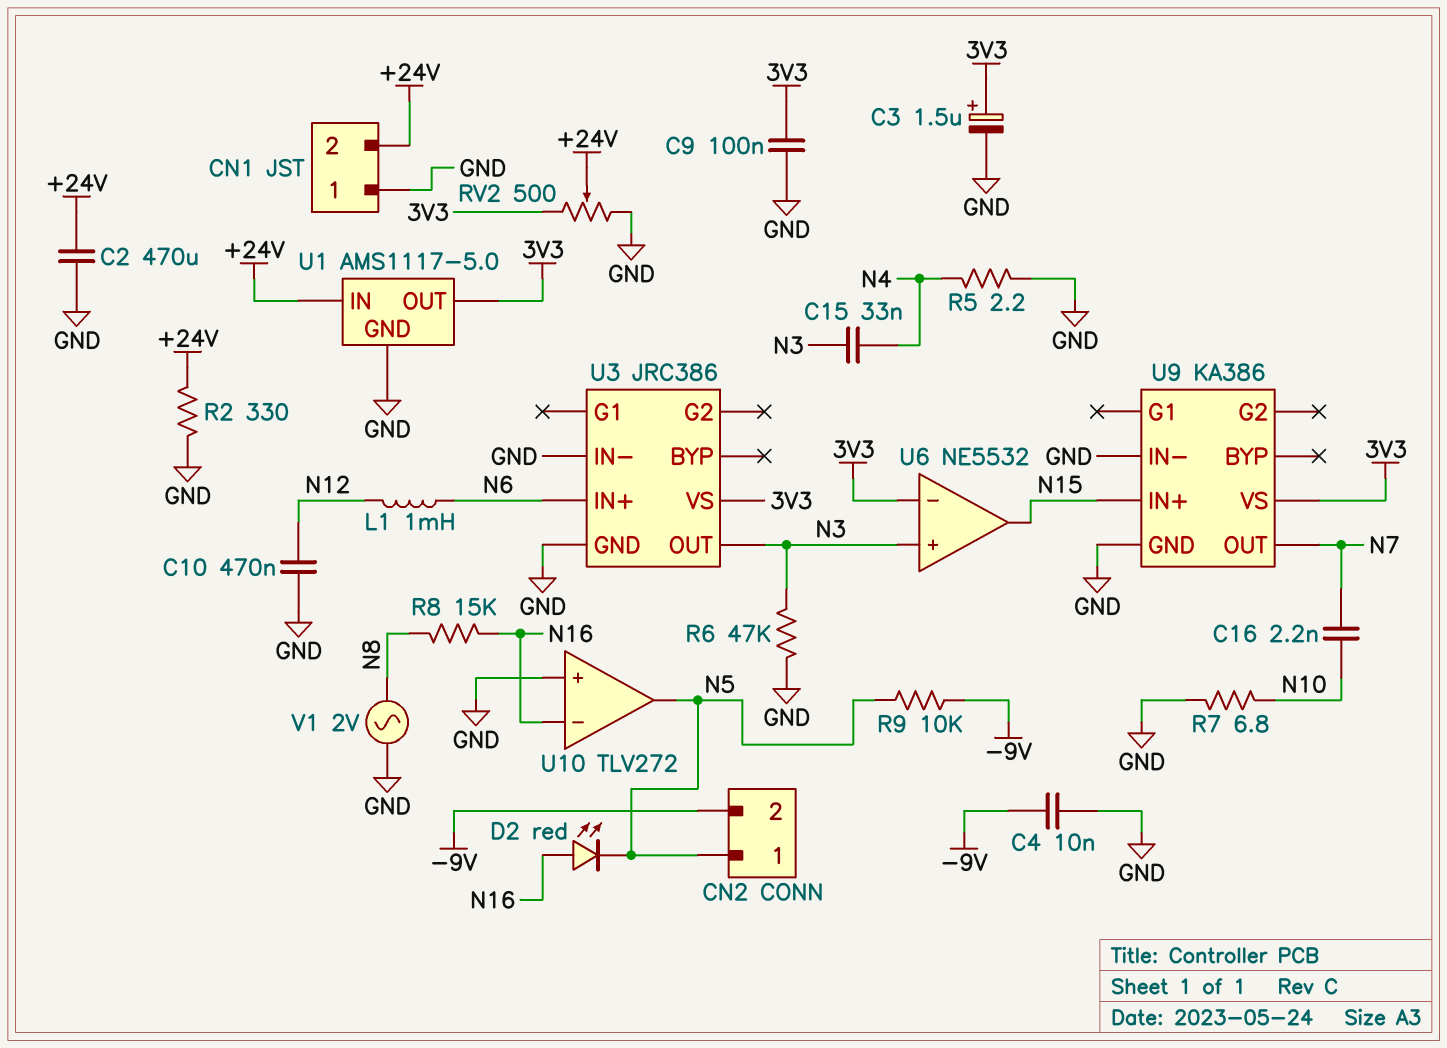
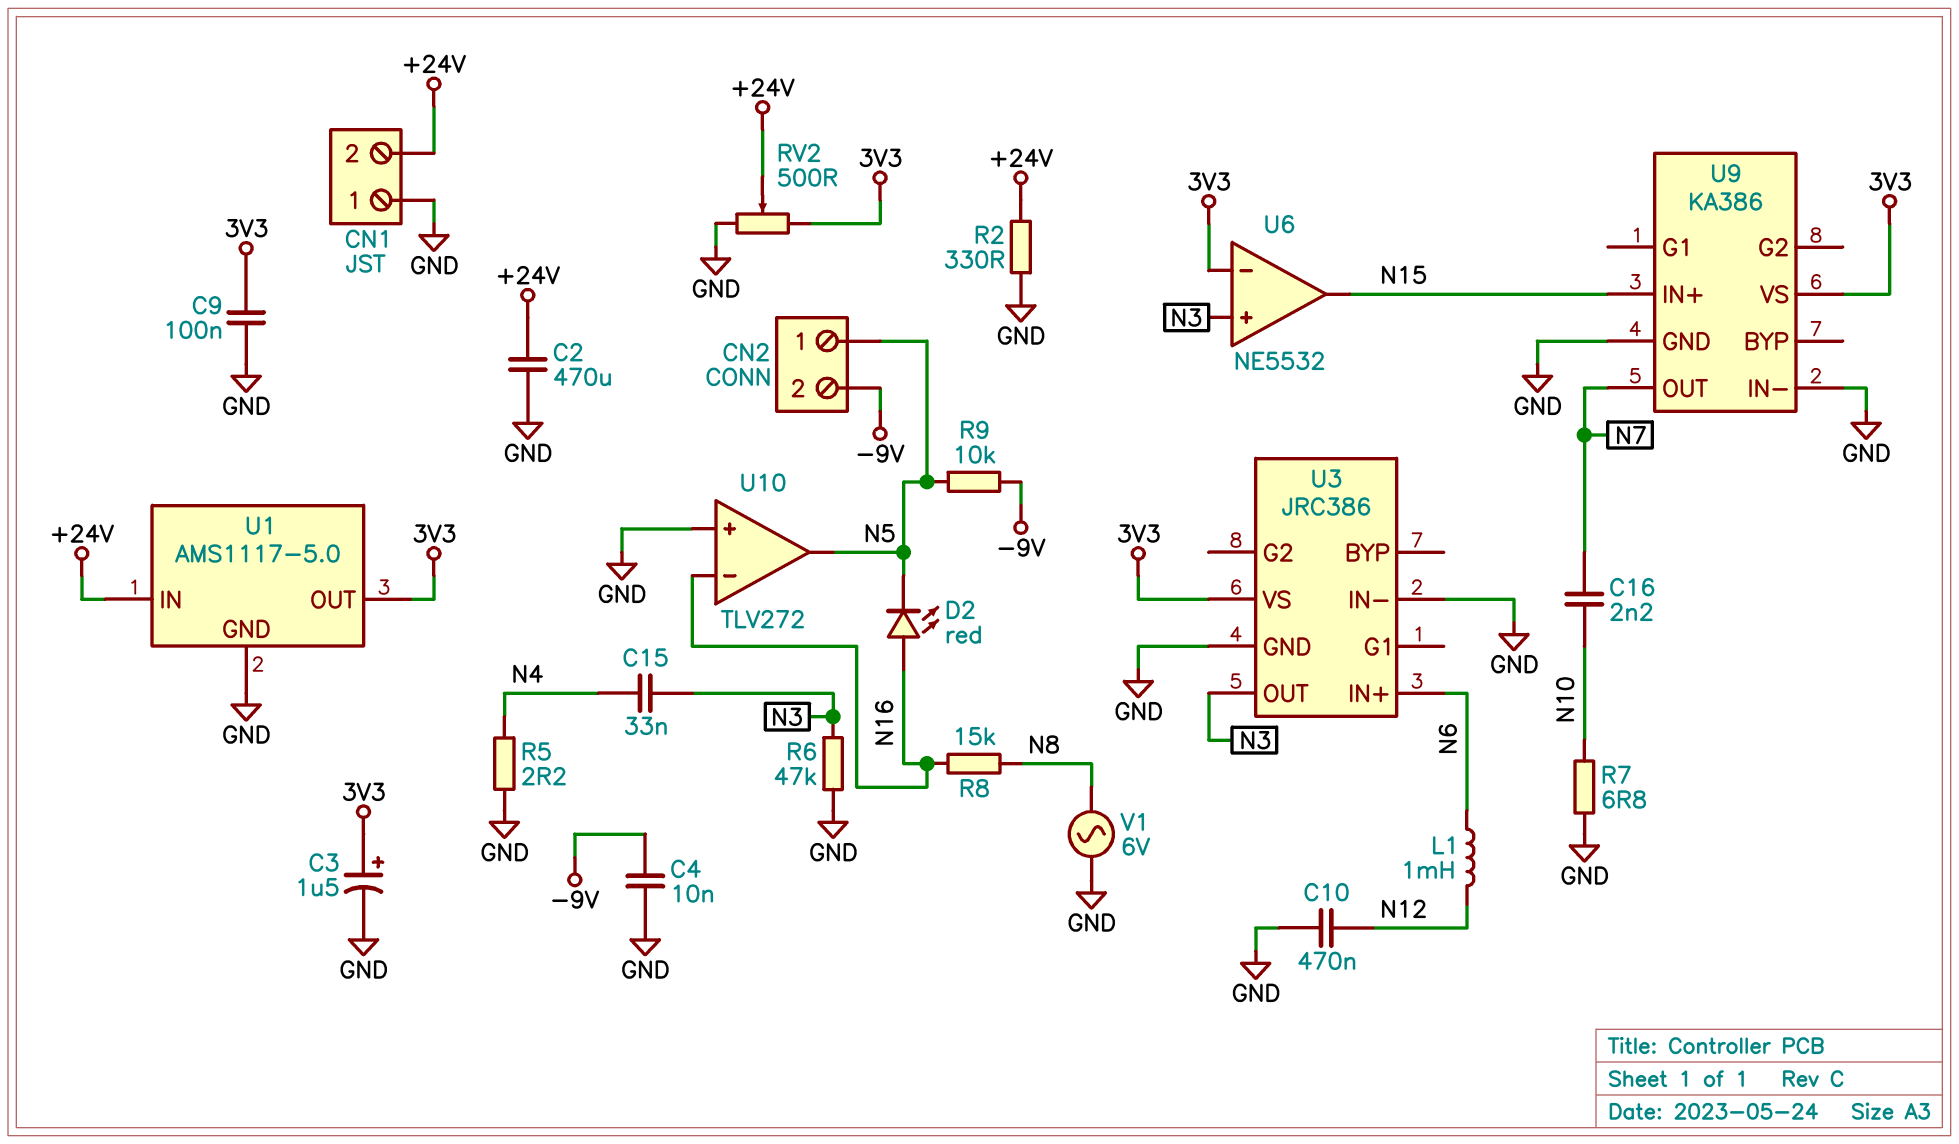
V1: AC 2V (GND, N8) -> AC 6V (GND, N8)

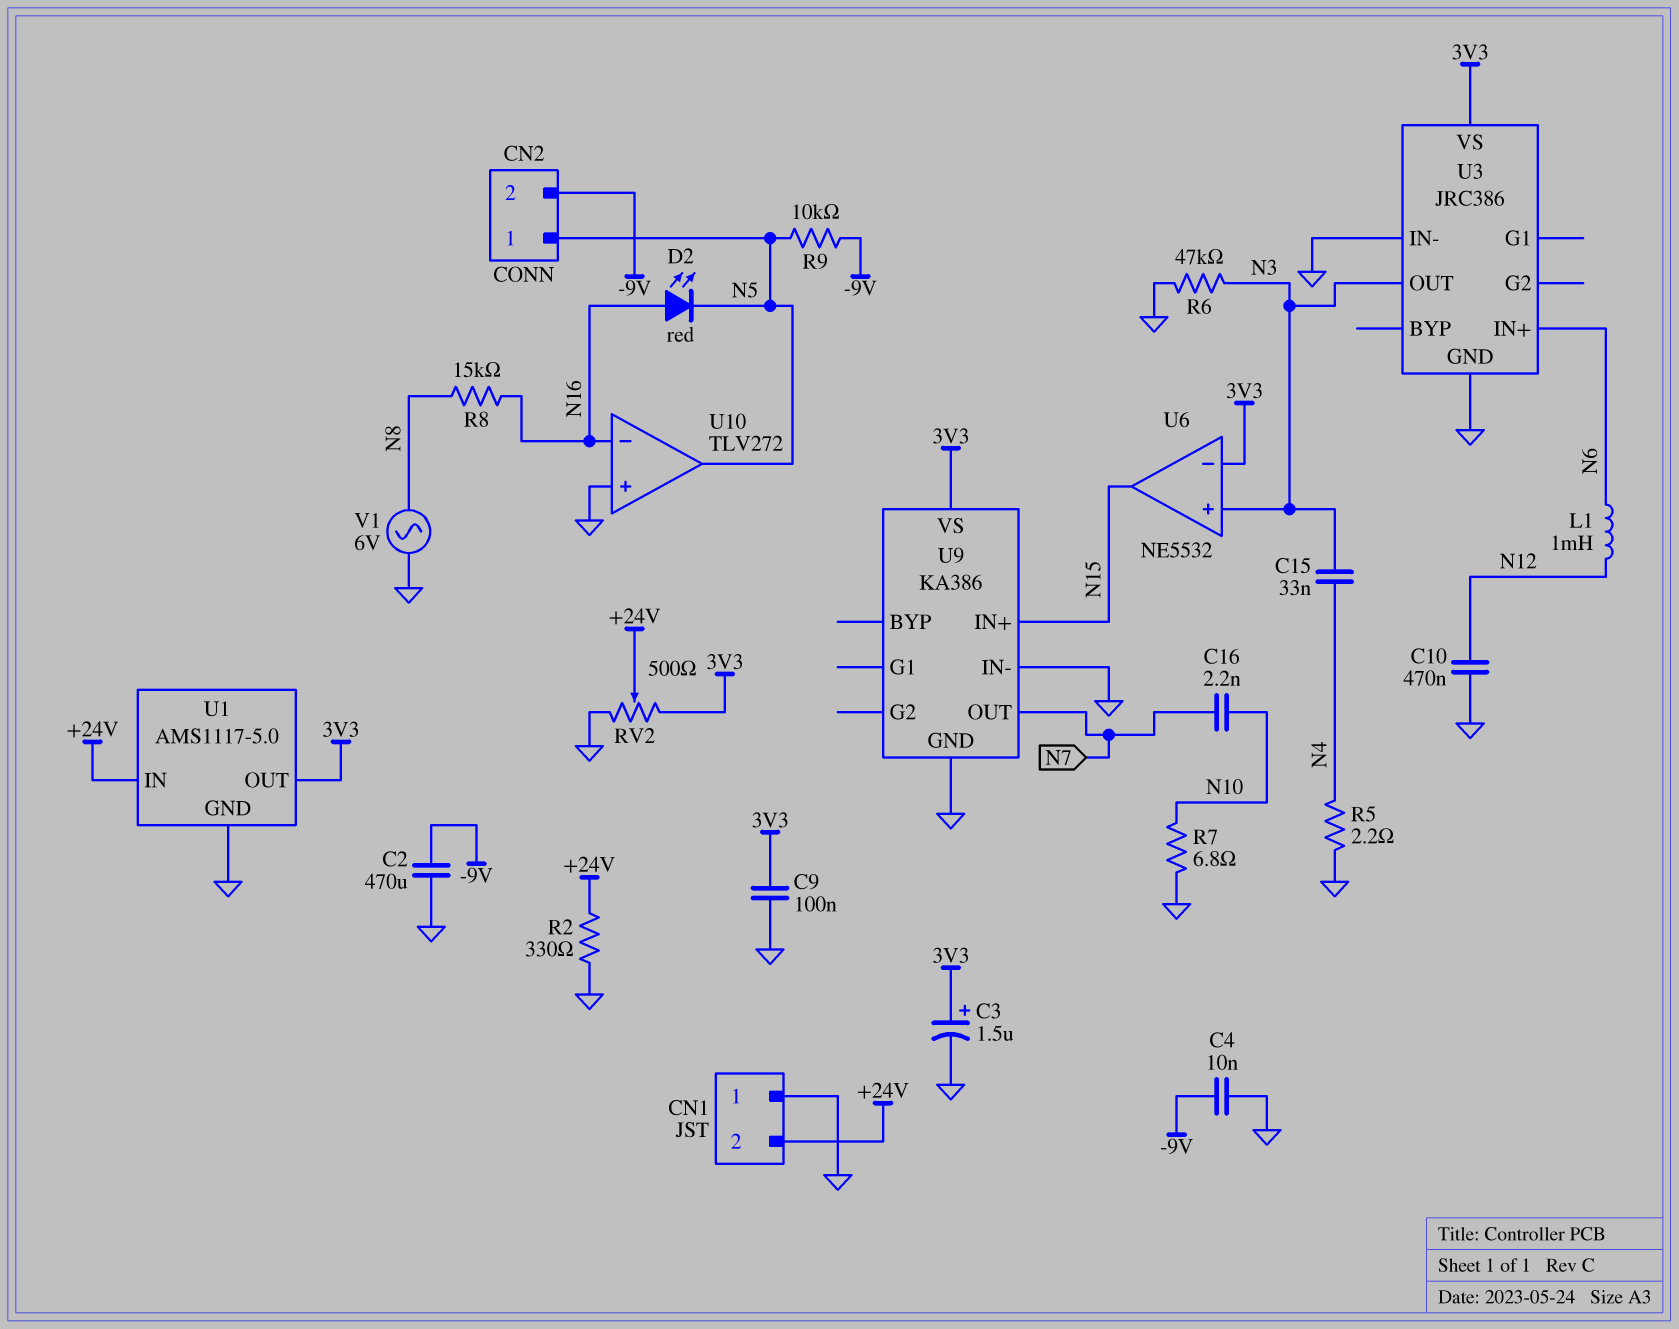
C2: 470uF (+24V, GND) -> 470uF (-9V, GND)

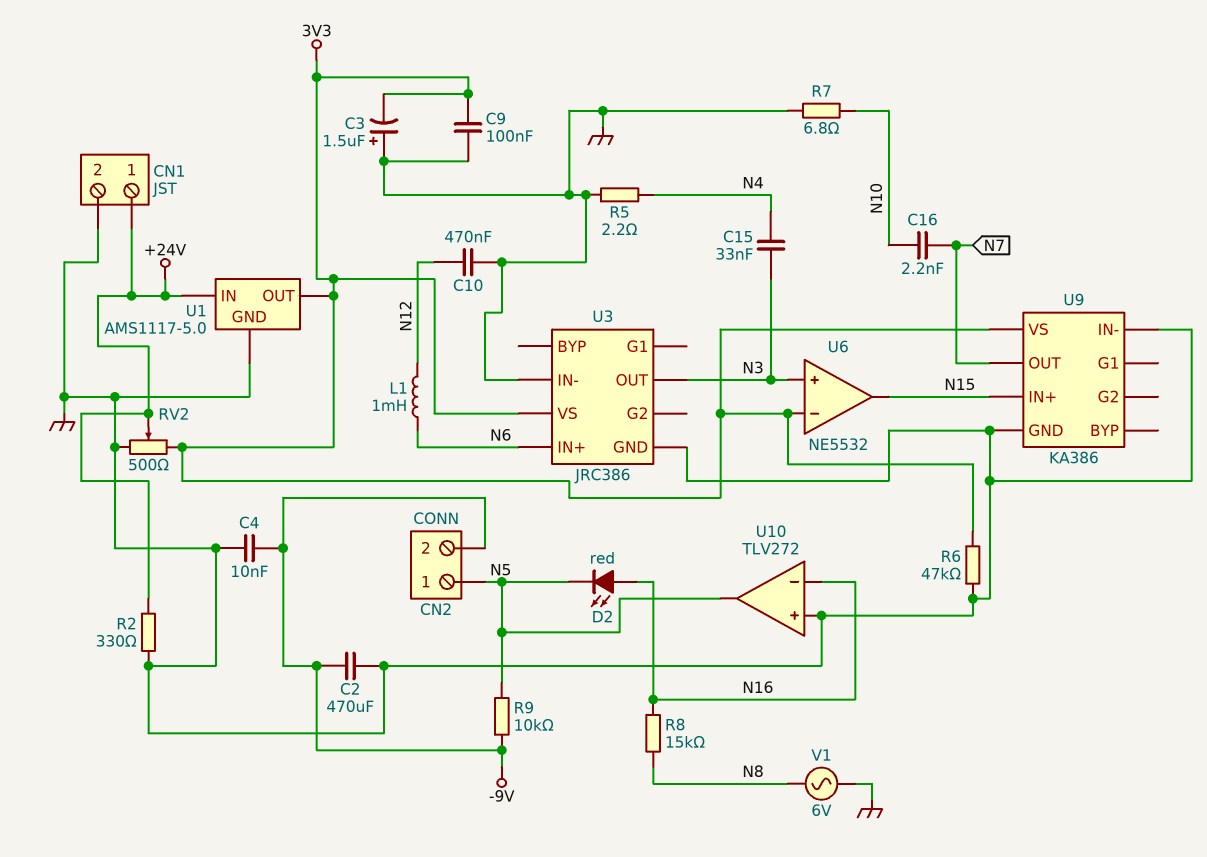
C3: 1.5uF (plus 3V3, minus GND) -> 1.5uF (plus GND, minus 3V3)
CN1 pin 1: GND -> +24V
CN1 pin 2: +24V -> GND
R6: 47k (GND, N3) -> 47k (3V3, GND)

